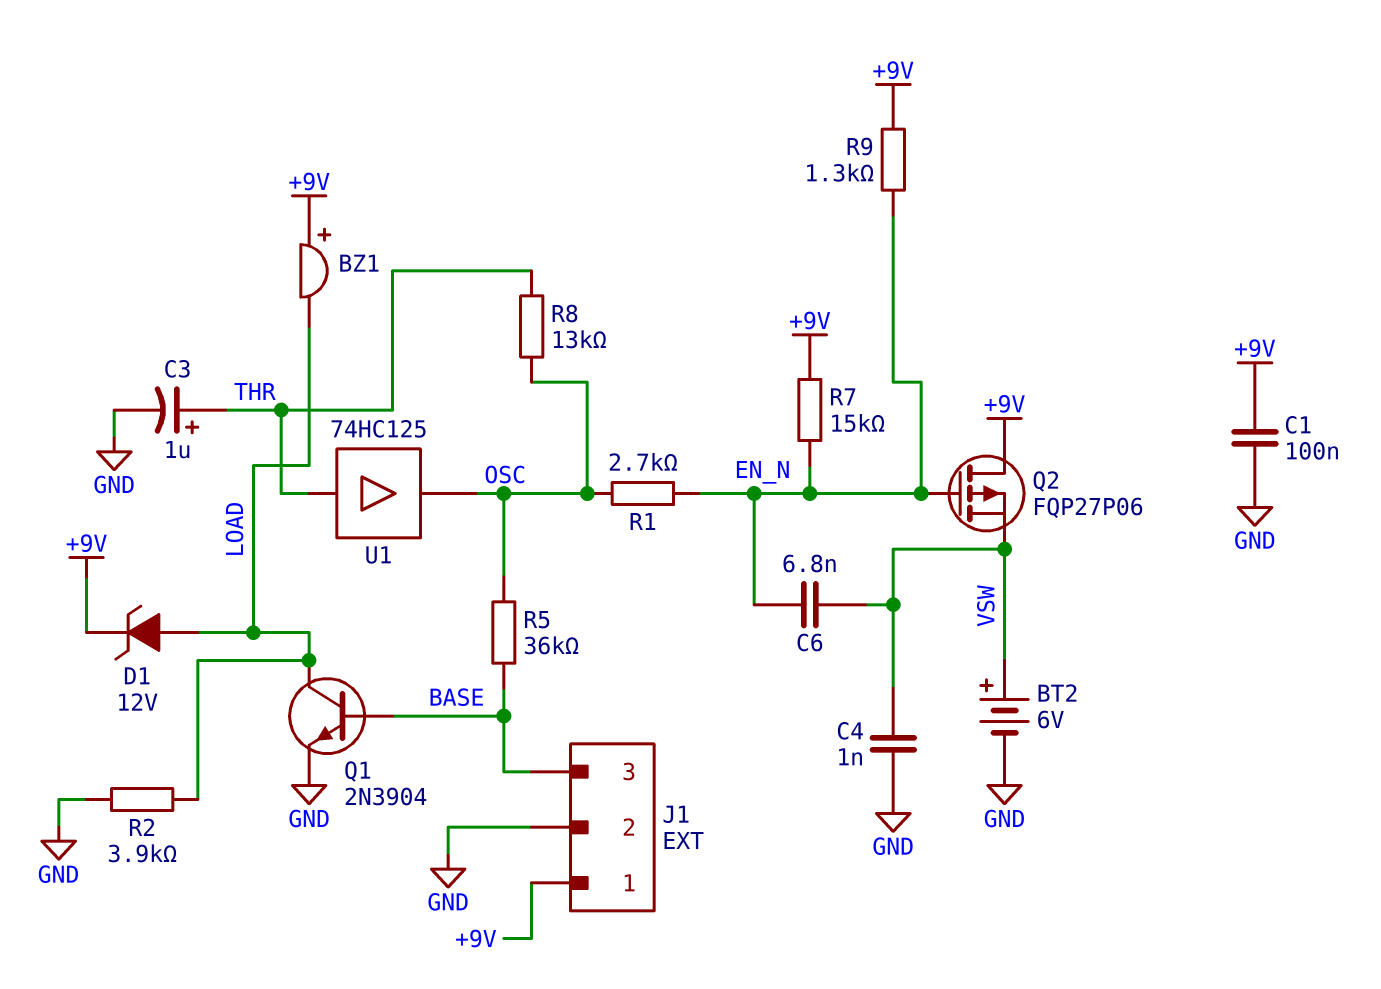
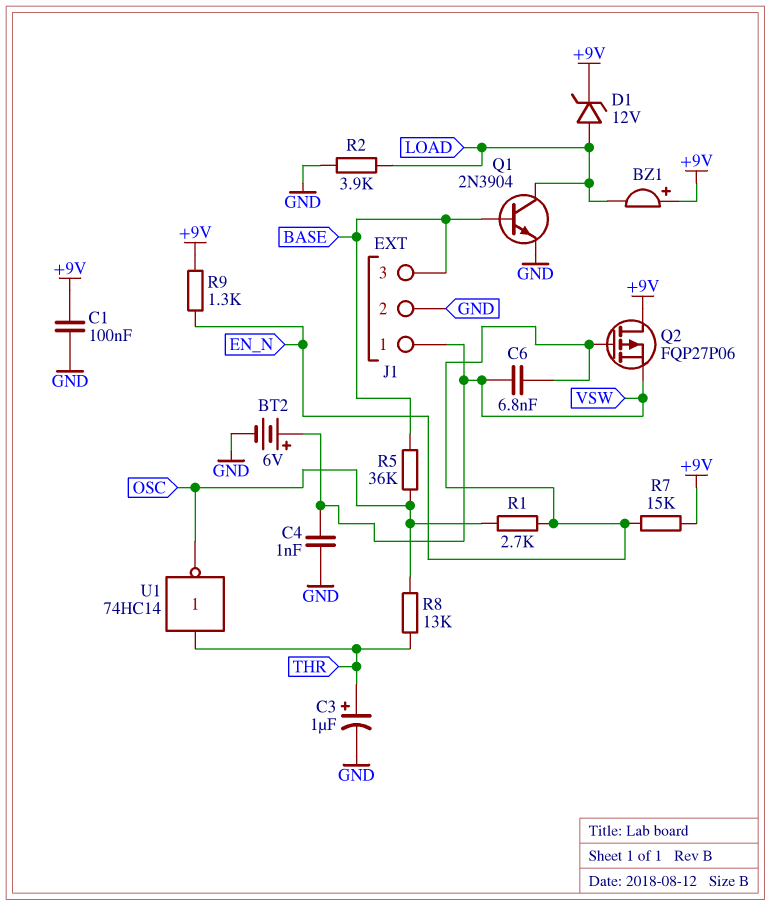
J1 pin 1: +9V -> VSW
U1: buffer 74HC125 (in THR, out OSC) -> NOT 74HC14 (in THR, out OSC)

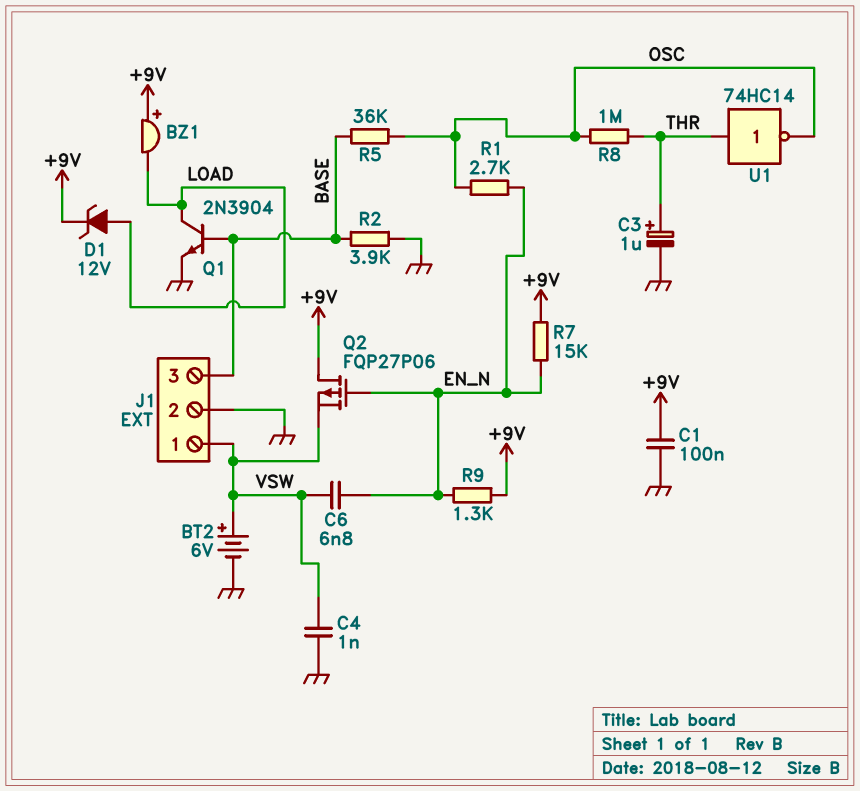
R2: 3.9k (GND, LOAD) -> 3.9k (BASE, GND)
R8: 13k (OSC, THR) -> 1M (OSC, THR)

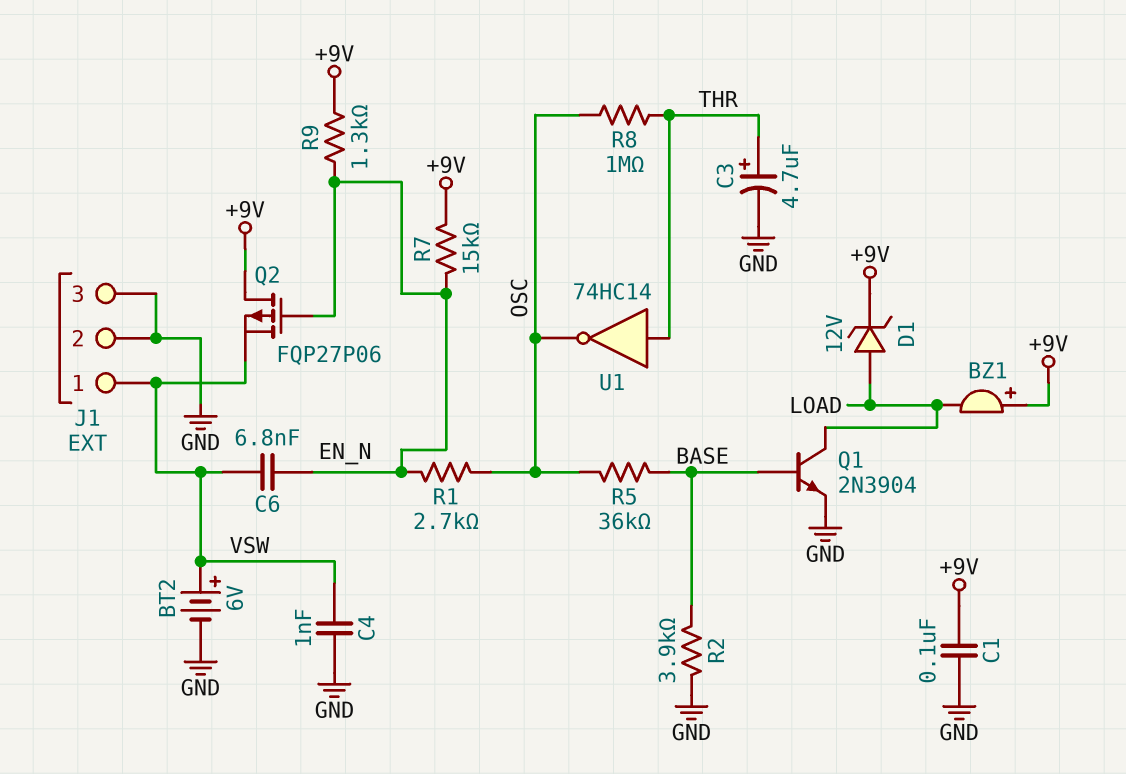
C3: 1uF (plus THR, minus GND) -> 4.7uF (plus THR, minus GND)
J1 pin 3: BASE -> GND

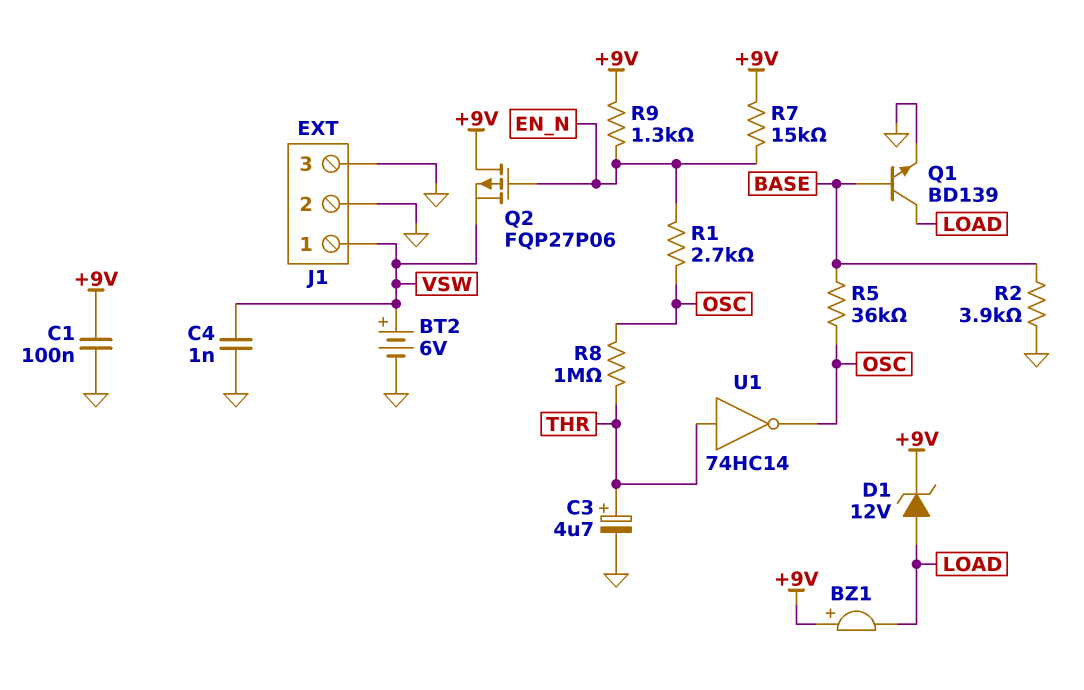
C6: 6.8nF (EN_N, VSW) -> none
Q1: NPN 2N3904 (B BASE, C LOAD, E GND) -> NPN BD139 (B BASE, C LOAD, E GND)

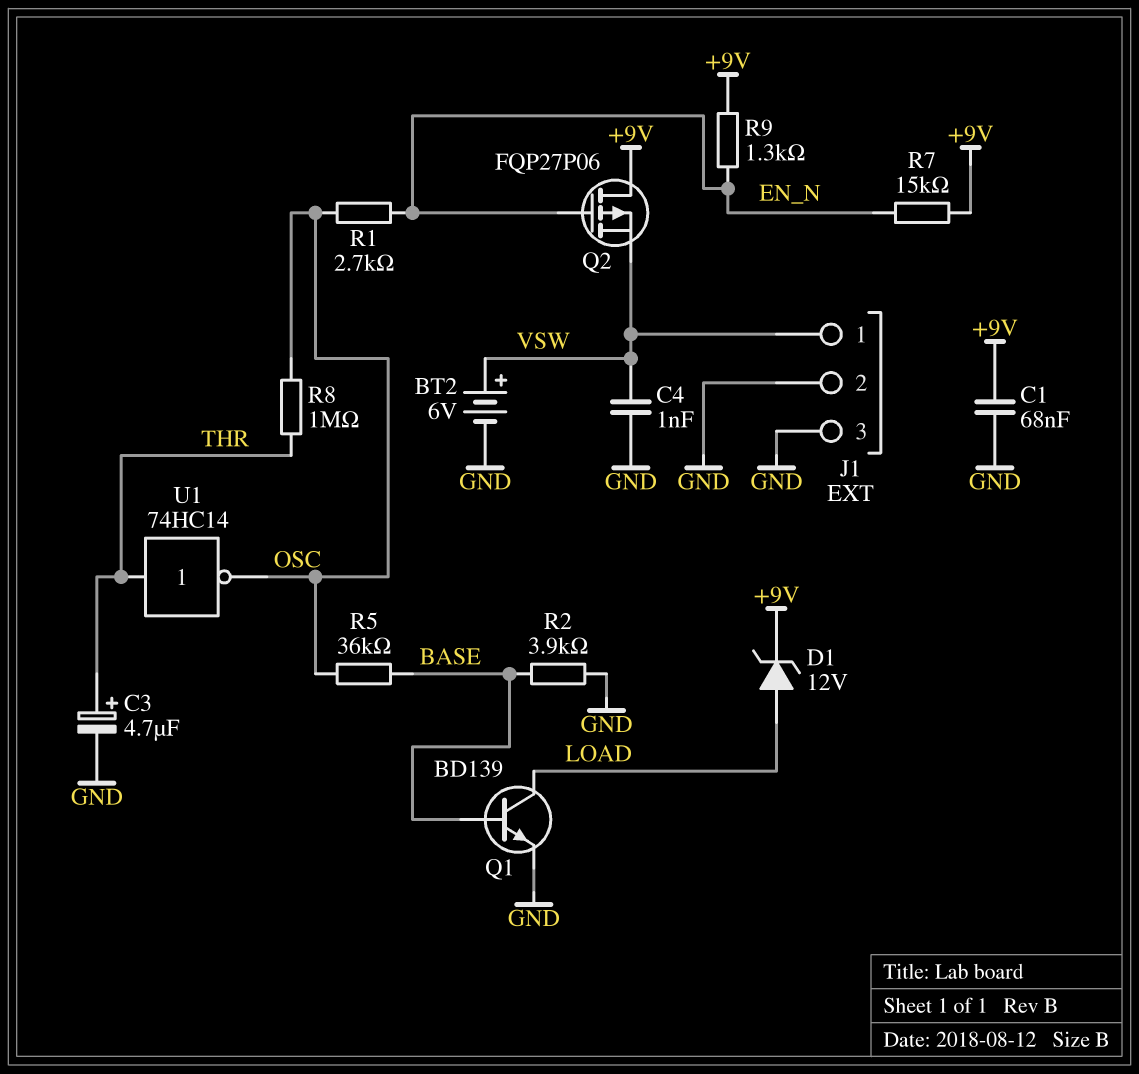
BZ1: buzzer (plus +9V, minus LOAD) -> none
C1: 100nF (+9V, GND) -> 68nF (+9V, GND)

